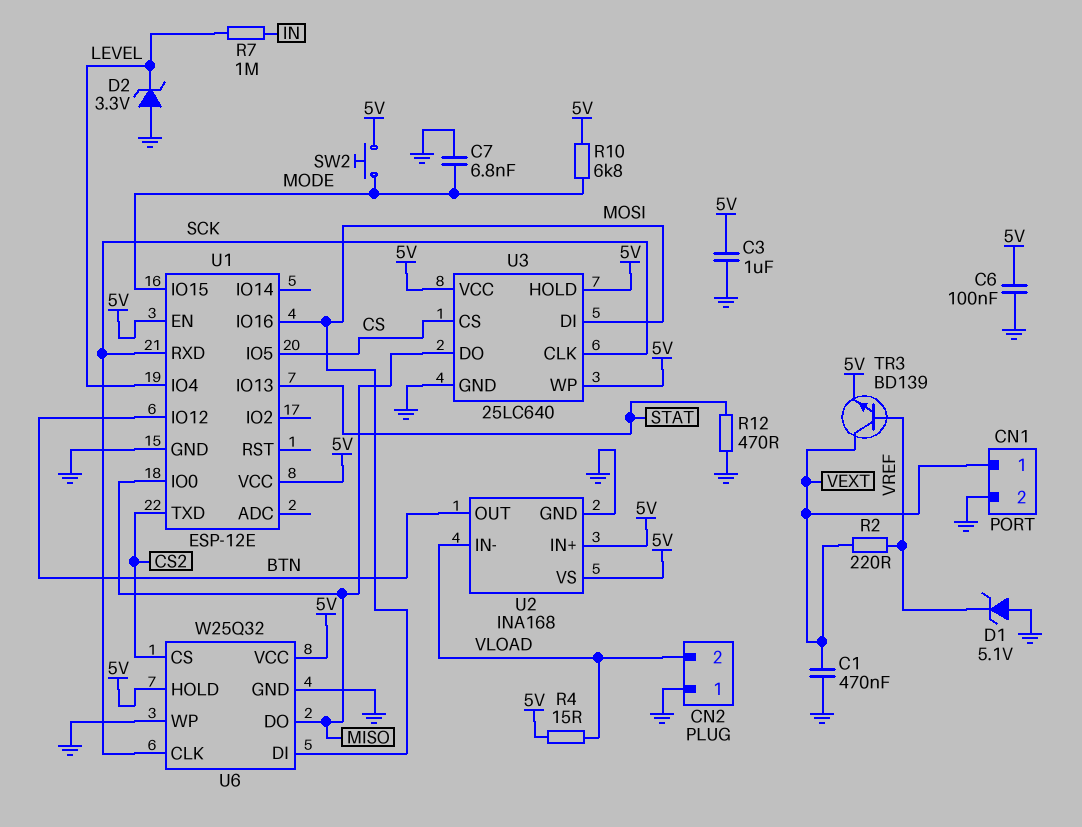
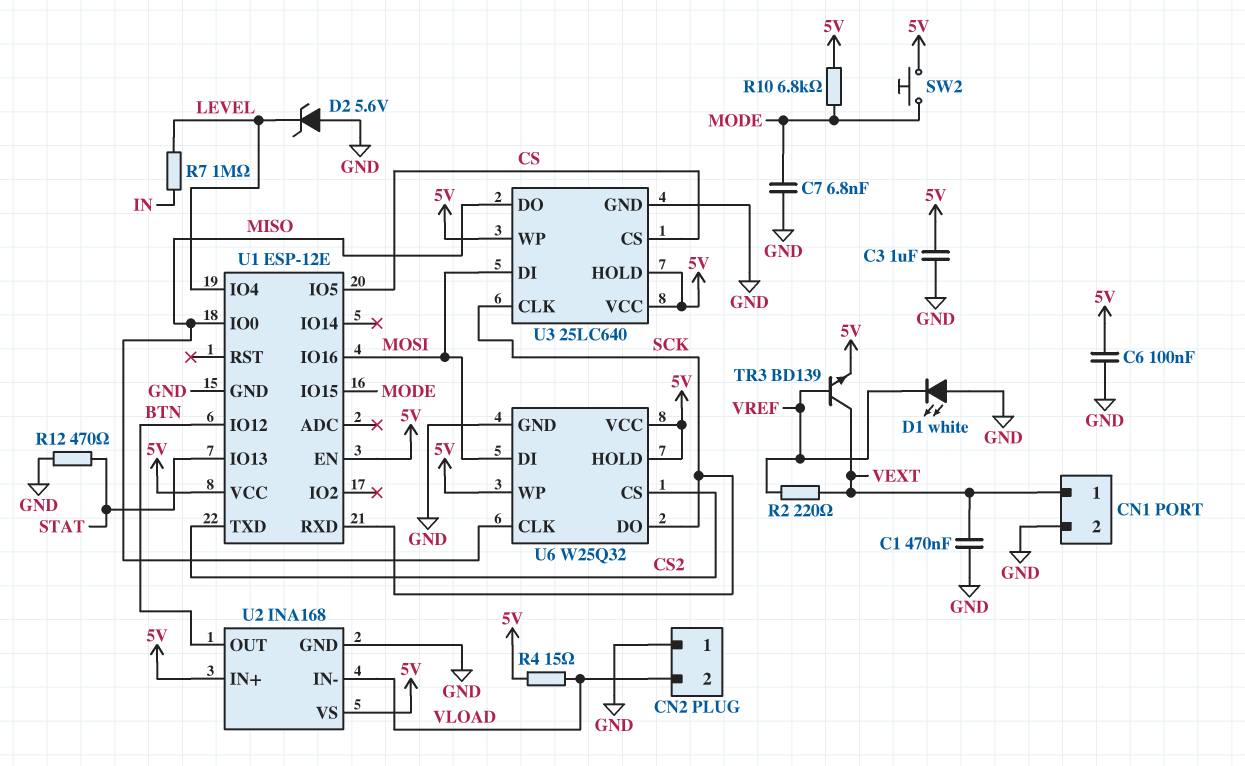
D1: zener 5.1V (A GND, K VREF) -> LED white (A GND, K VREF)
D2: zener 3.3V (A GND, K LEVEL) -> zener 5.6V (A GND, K LEVEL)
U6 pin CLK: SCK -> MISO
U6 pin DO: MISO -> SCK
U6 pin WP: GND -> 5V

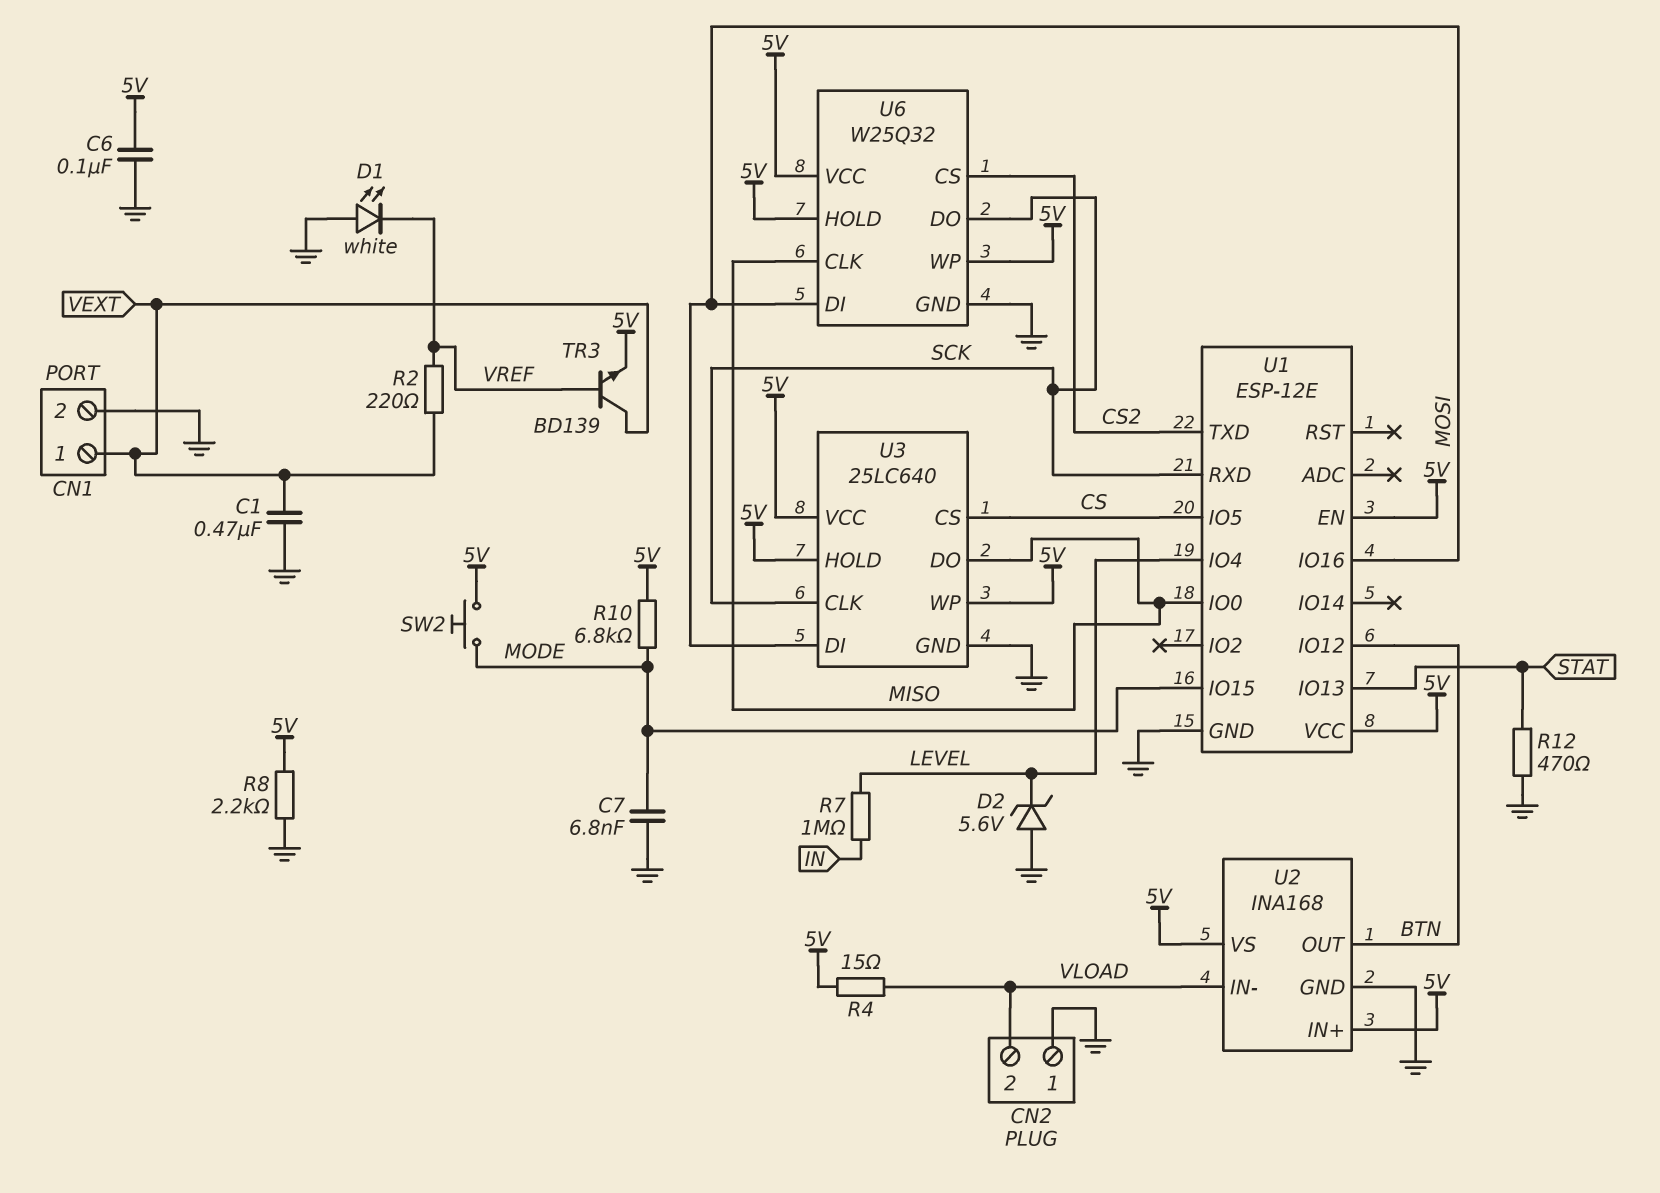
C3: 1uF (5V, GND) -> none
R8: none -> 2.2k (5V, GND)

